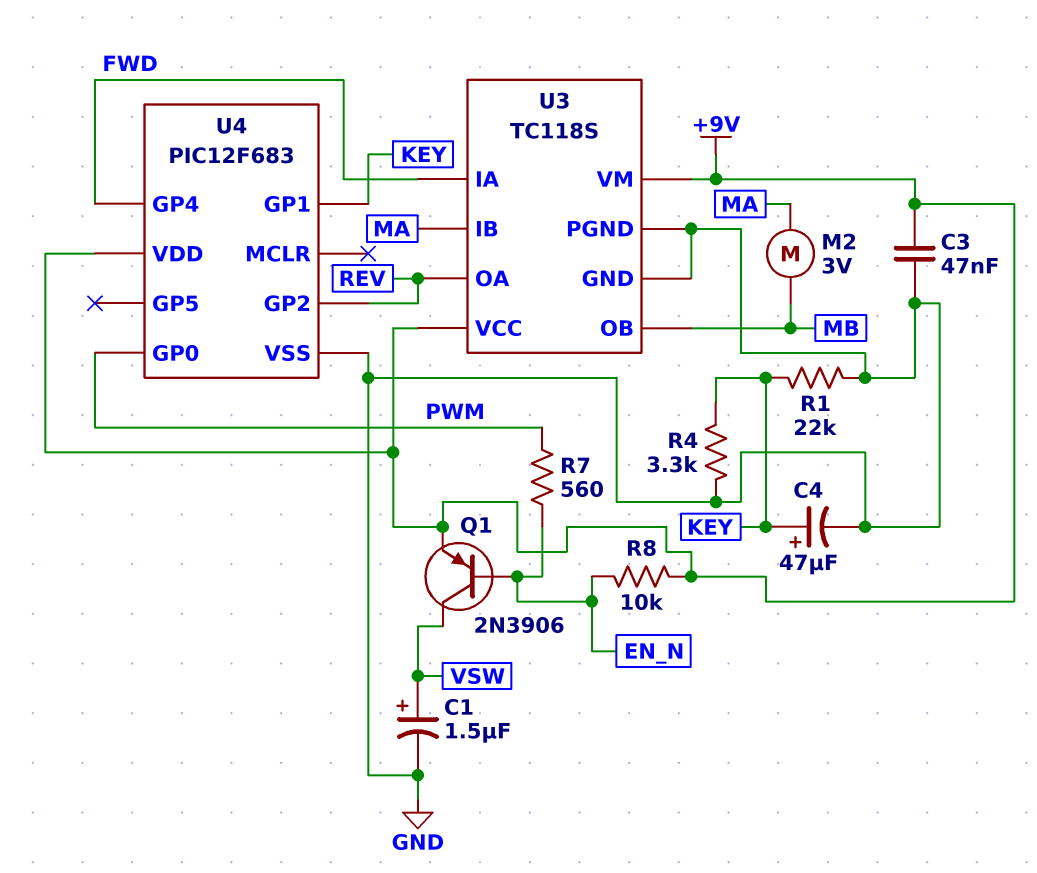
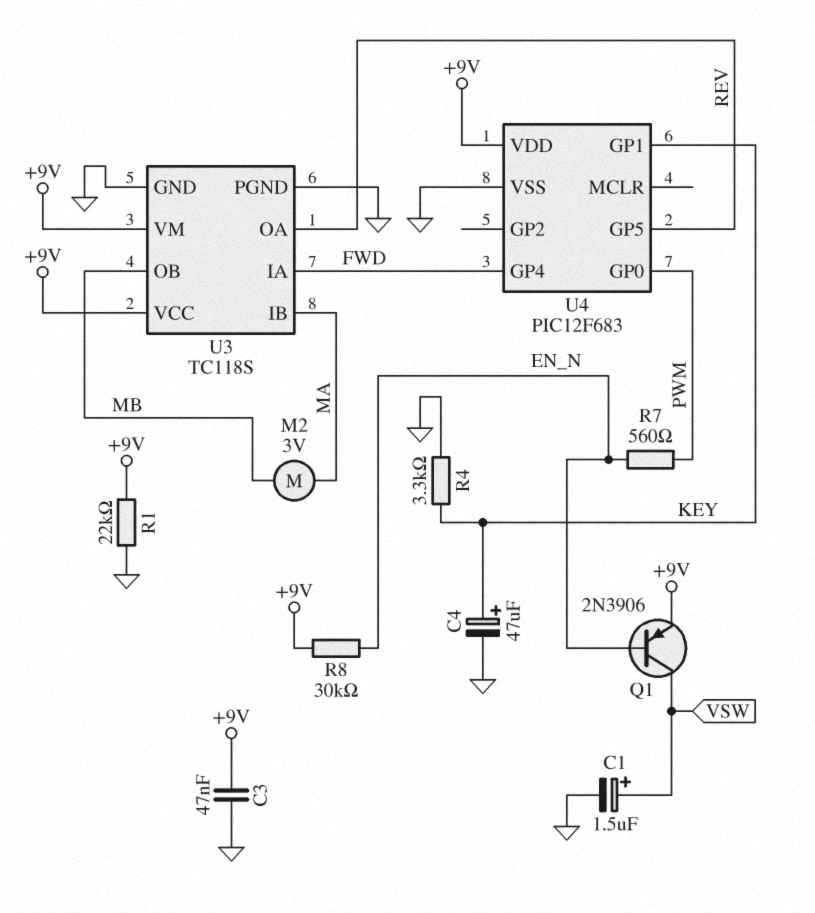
R1: 22k (GND, KEY) -> 22k (+9V, GND)
R8: 10k (+9V, EN_N) -> 30k (+9V, EN_N)
U4 pin GP2: REV -> none
U4 pin GP5: none -> REV

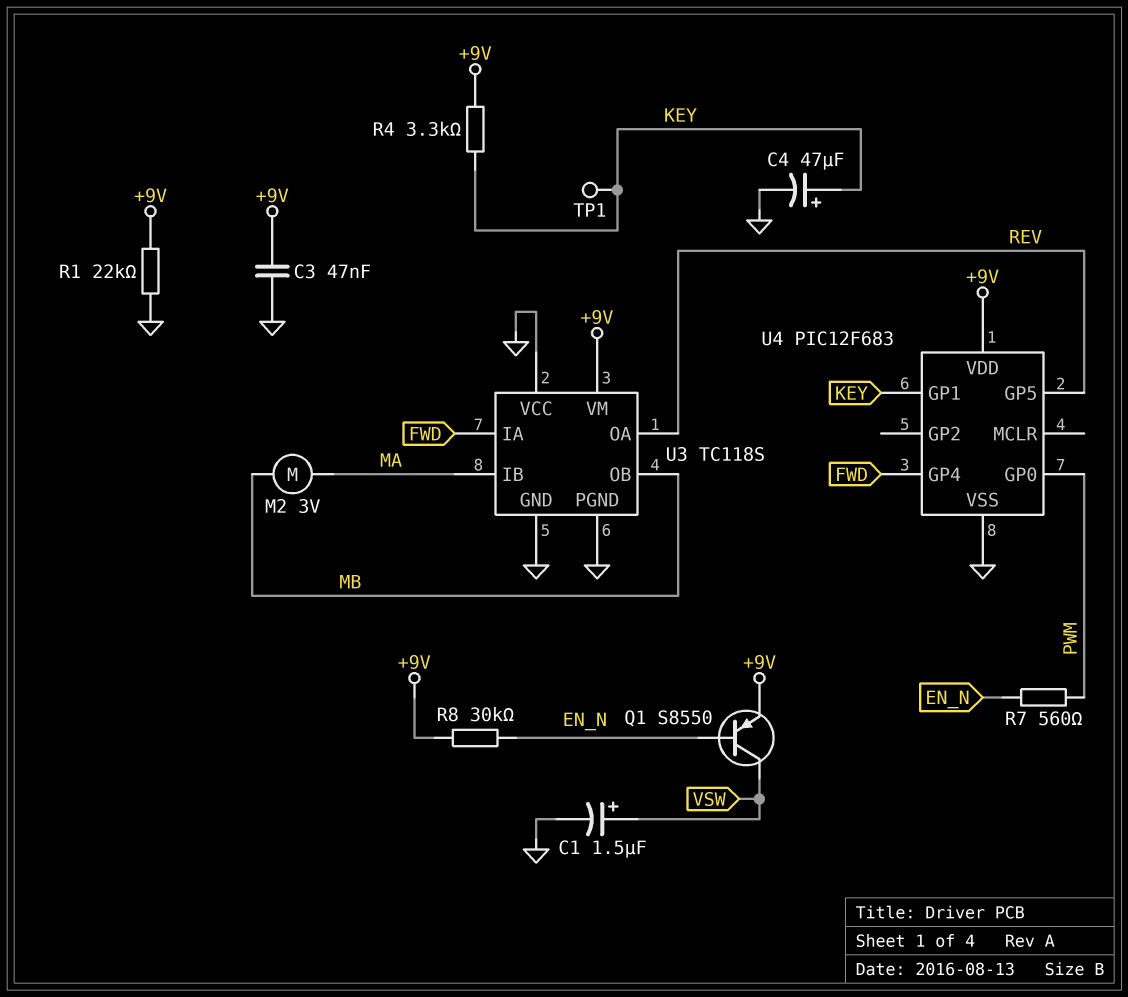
Q1: PNP 2N3906 (B EN_N, C VSW, E +9V) -> PNP S8550 (B EN_N, C VSW, E +9V)
R4: 3.3k (GND, KEY) -> 3.3k (+9V, KEY)
TP1: none -> test point (KEY)
U3 pin VCC: +9V -> GND

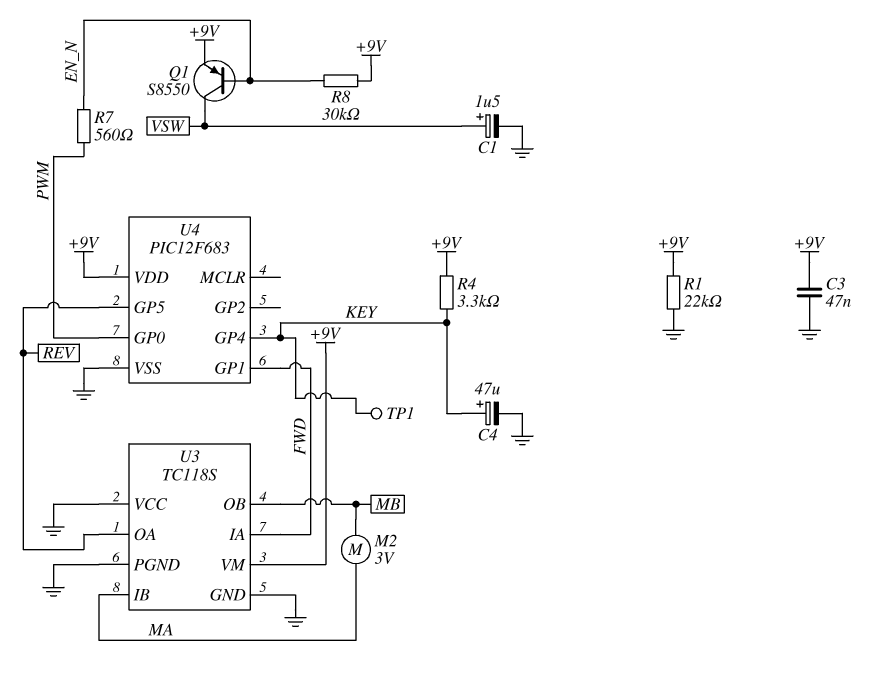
U4 pin GP1: KEY -> FWD
U4 pin GP4: FWD -> KEY

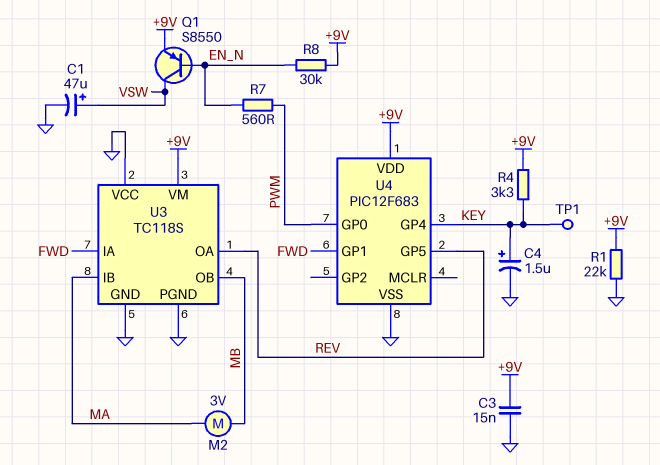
C1: 1.5uF (plus VSW, minus GND) -> 47uF (plus VSW, minus GND)
C3: 47nF (+9V, GND) -> 15nF (+9V, GND)
C4: 47uF (plus KEY, minus GND) -> 1.5uF (plus KEY, minus GND)

